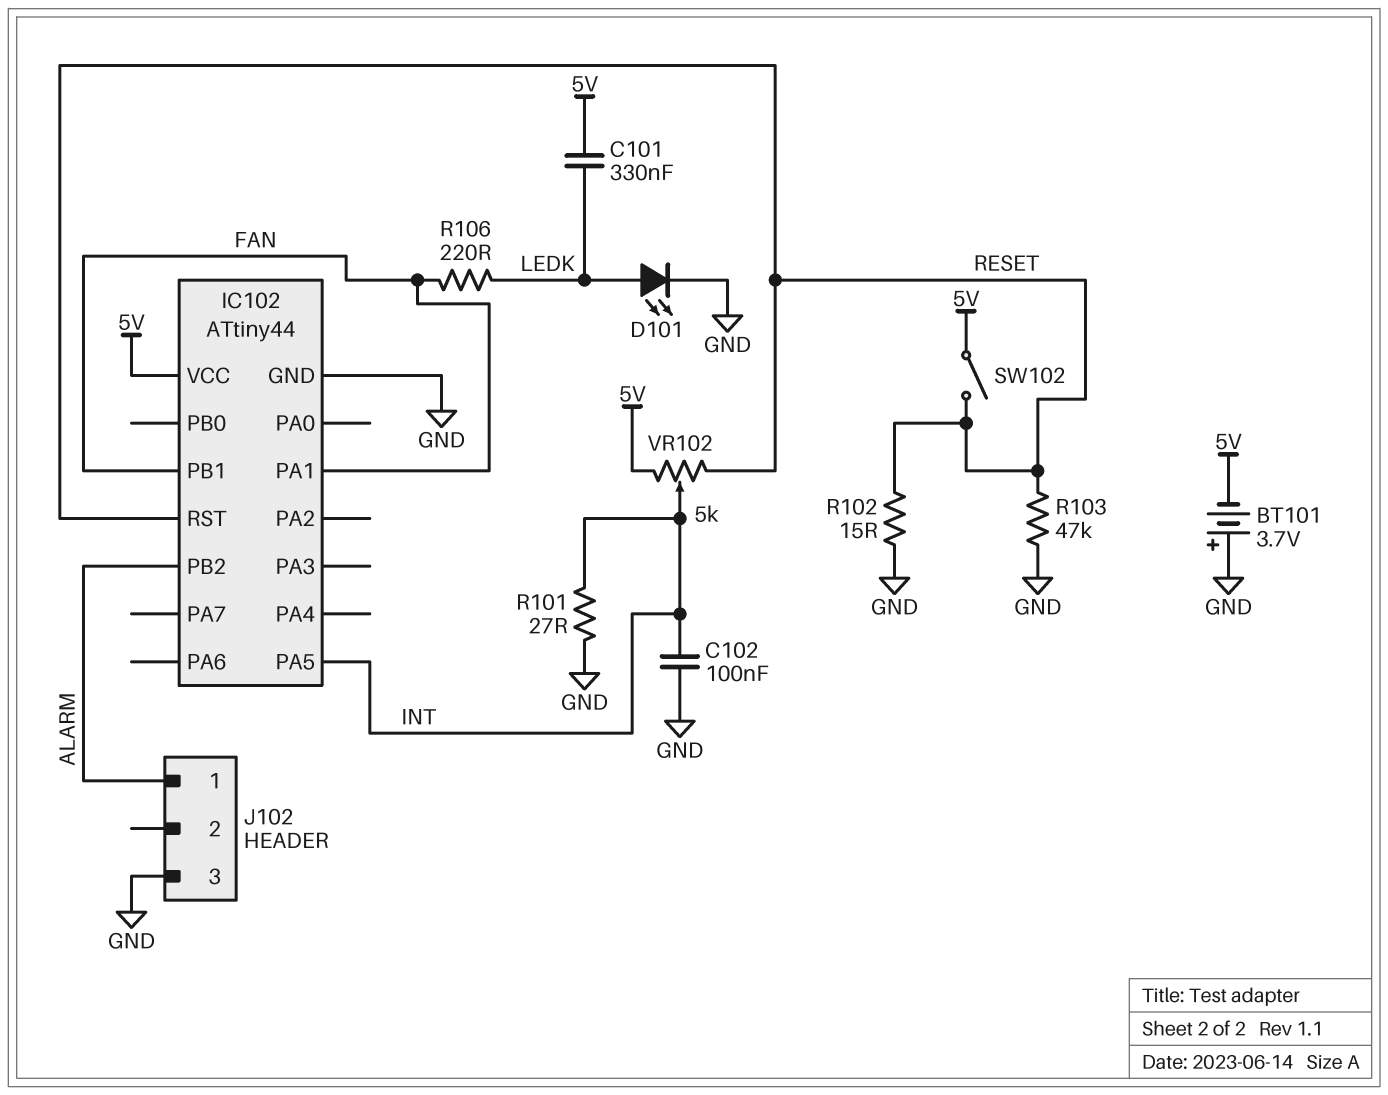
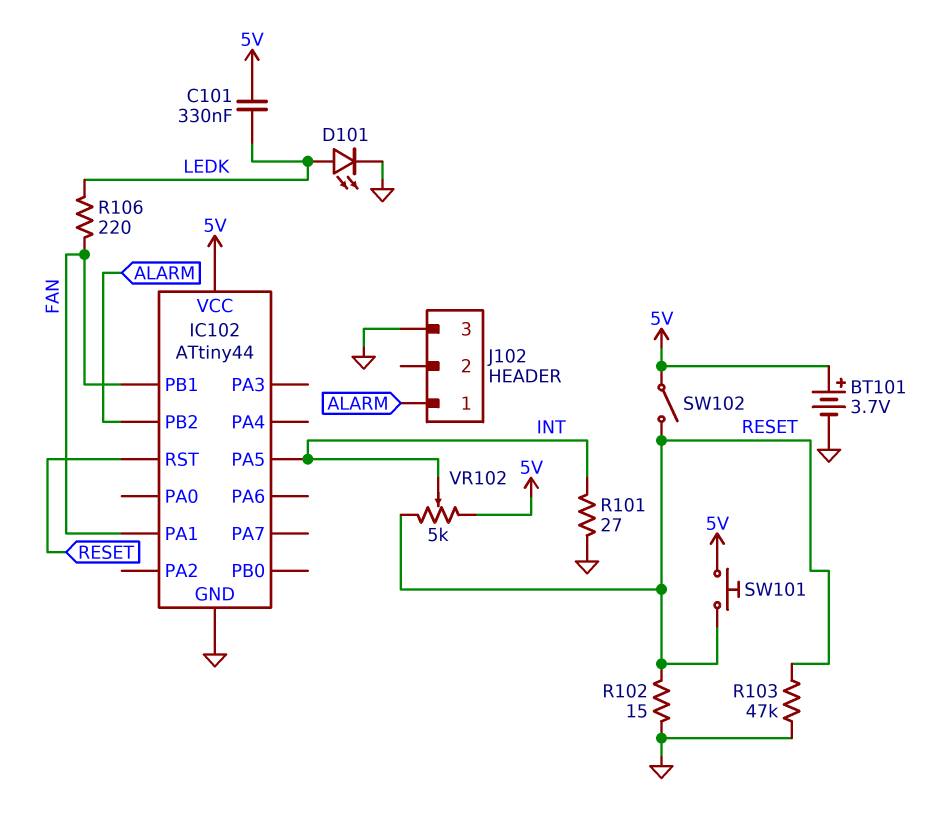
BT101: 3.7V (plus GND, minus 5V) -> 3.7V (plus 5V, minus GND)
C102: 100nF (GND, INT) -> none
SW101: none -> button (5V, RESET)

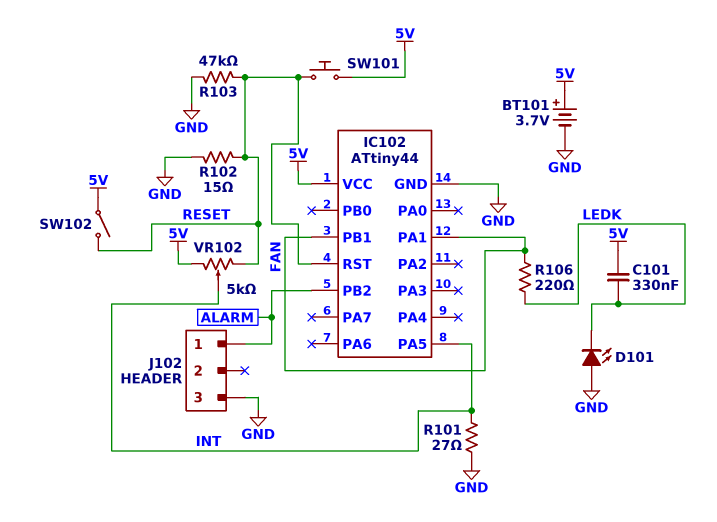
D101: LED (A LEDK, K GND) -> LED (A GND, K LEDK)

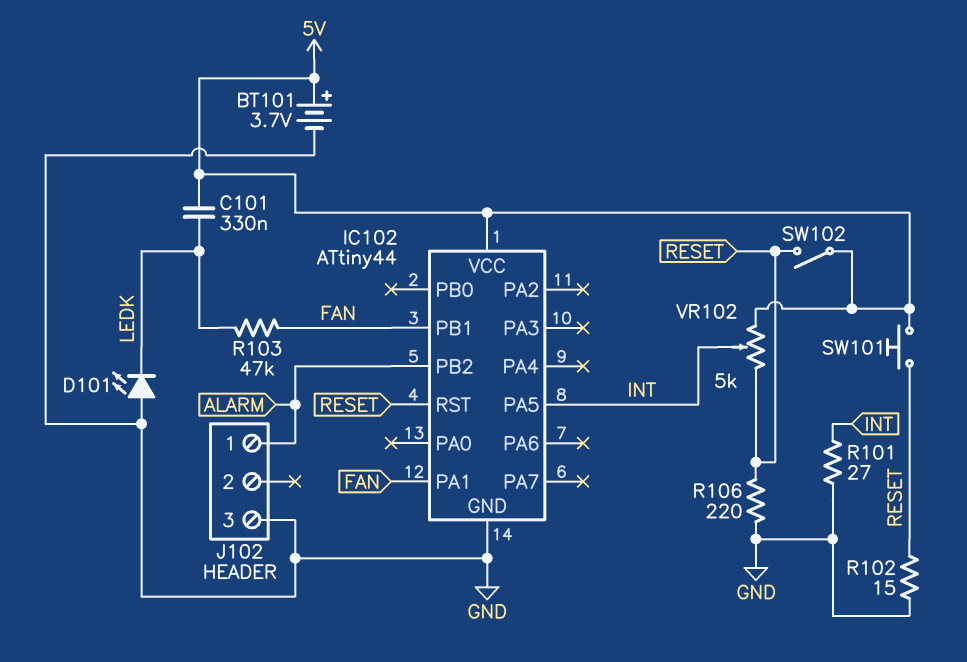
R103: 47k (GND, RESET) -> 47k (FAN, LEDK)
R106: 220 (FAN, LEDK) -> 220 (GND, RESET)

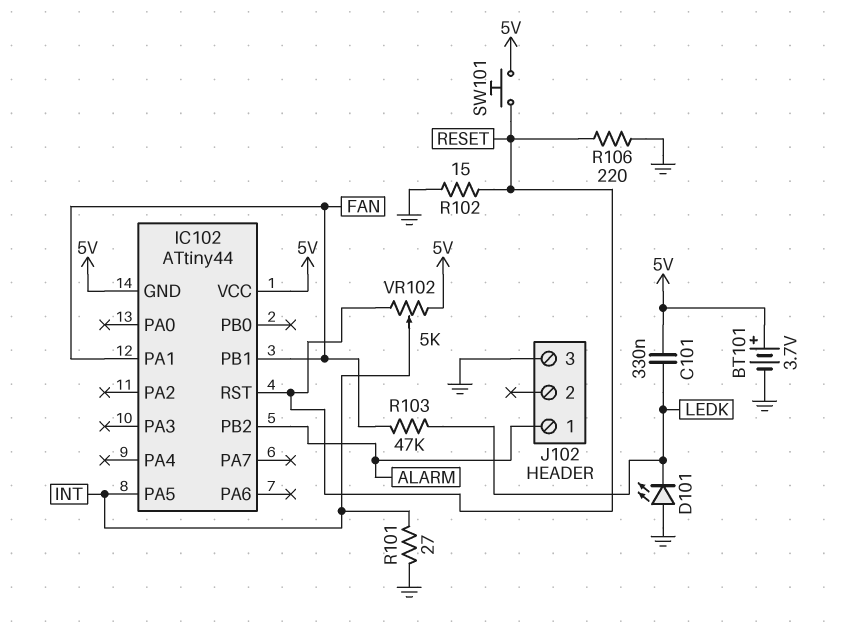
IC102 pin GND: GND -> 5V
SW102: switch (5V, RESET) -> none

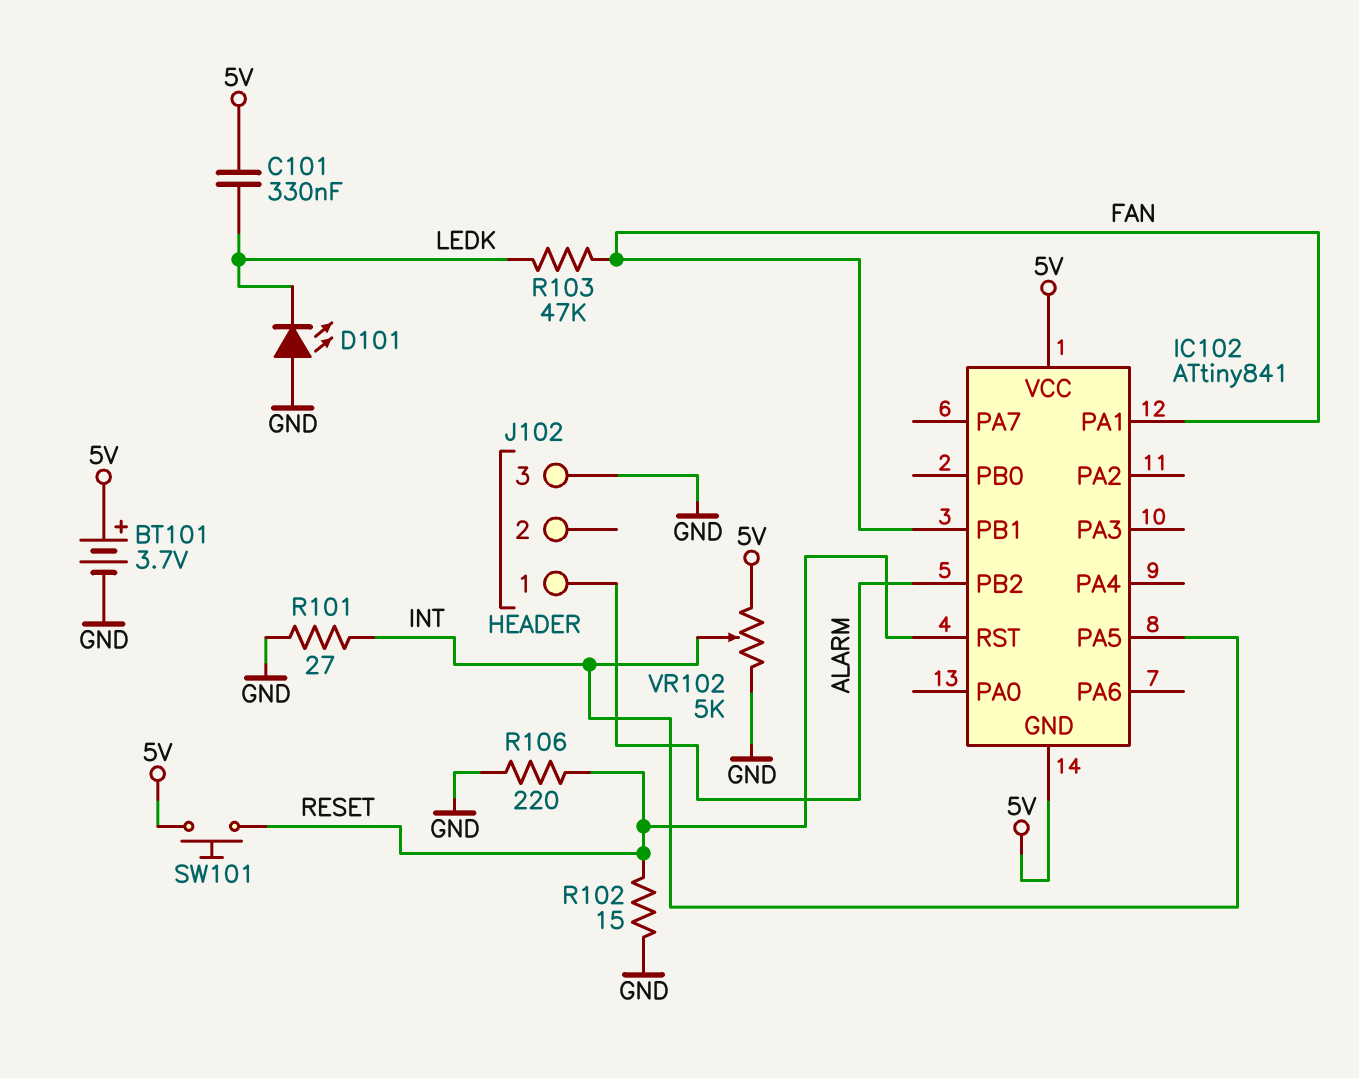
IC102: ATtiny44 -> ATtiny841
VR102: 5k (5V, RESET, wiper INT) -> 5k (5V, GND, wiper INT)

